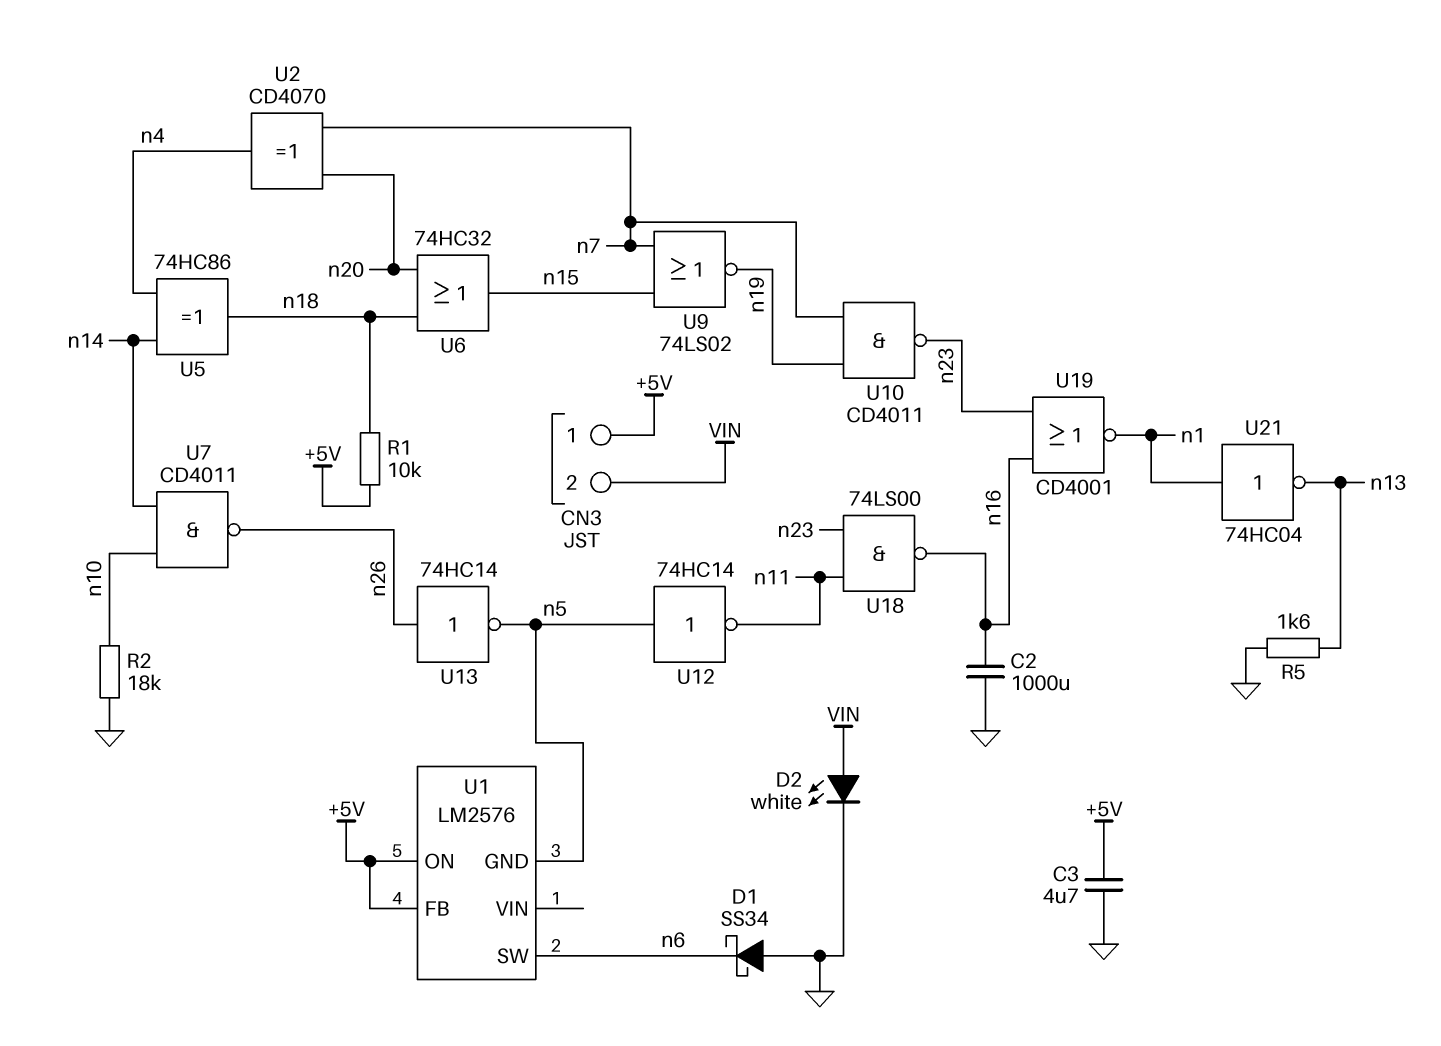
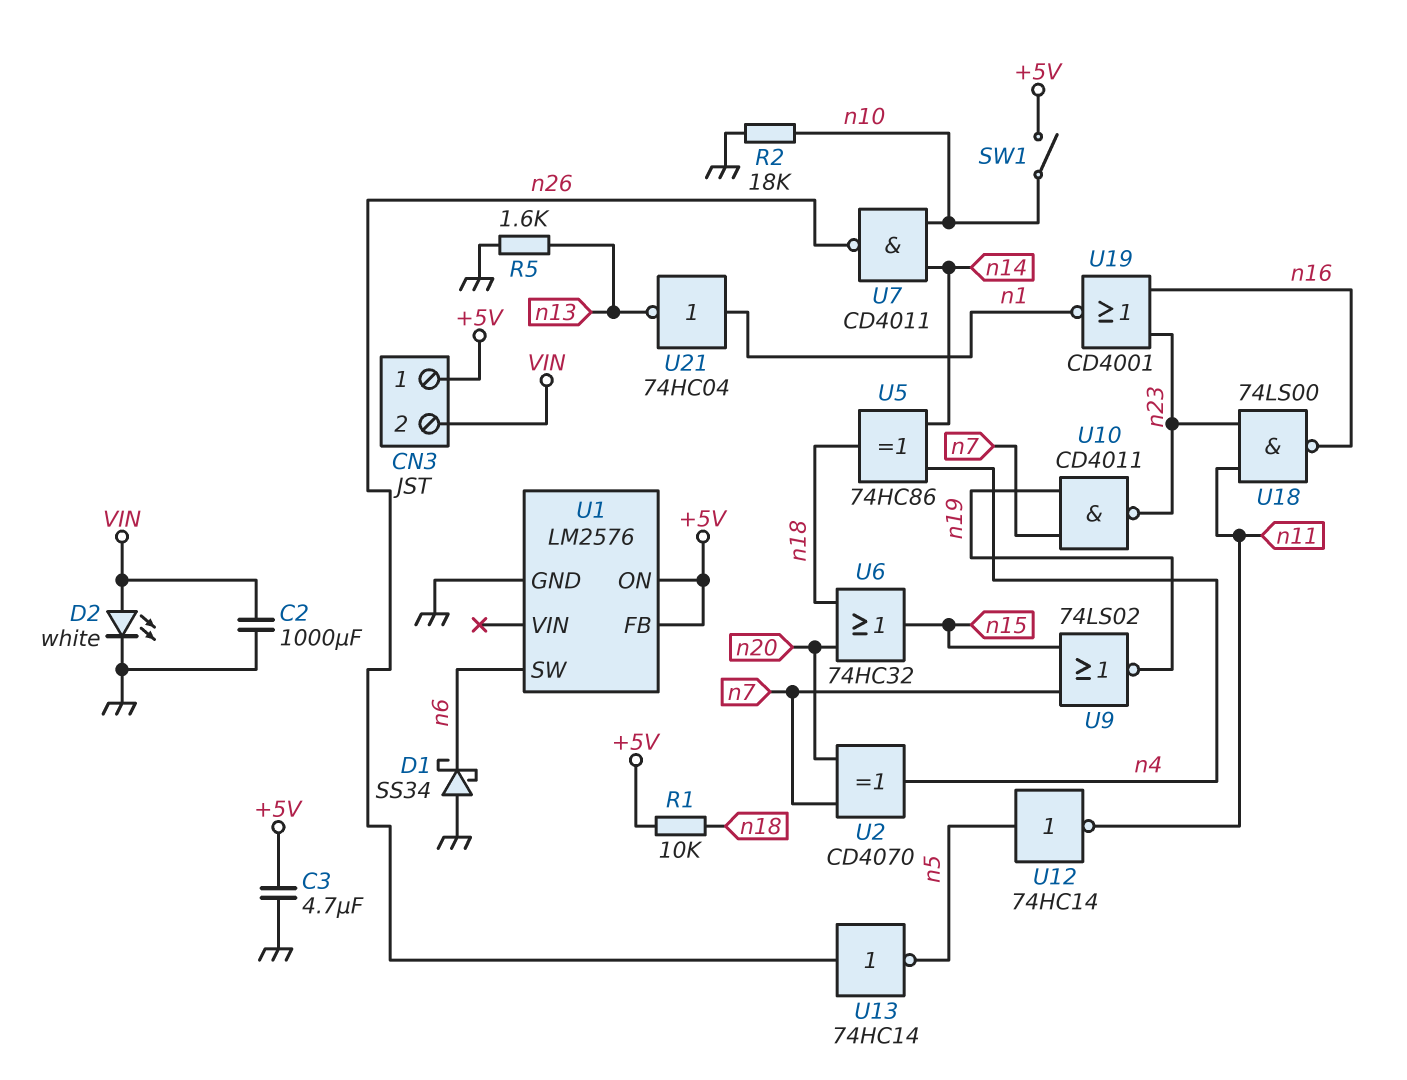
C2: 1000uF (GND, n16) -> 1000uF (GND, VIN)
SW1: none -> switch (+5V, n10)
U1 pin GND: n5 -> GND

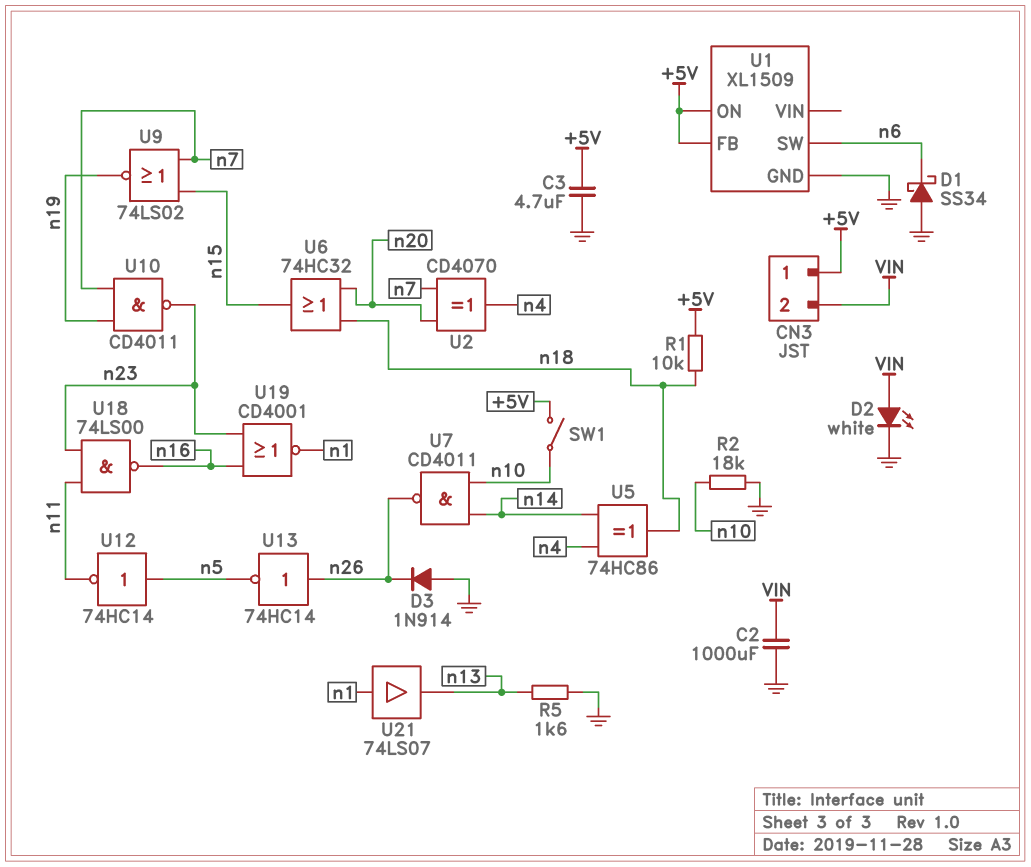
D3: none -> diode 1N914 (A GND, K n26)
U1: LM2576 -> XL1509
U21: NOT 74HC04 (in n1, out n13) -> buffer 74LS07 (in n1, out n13)

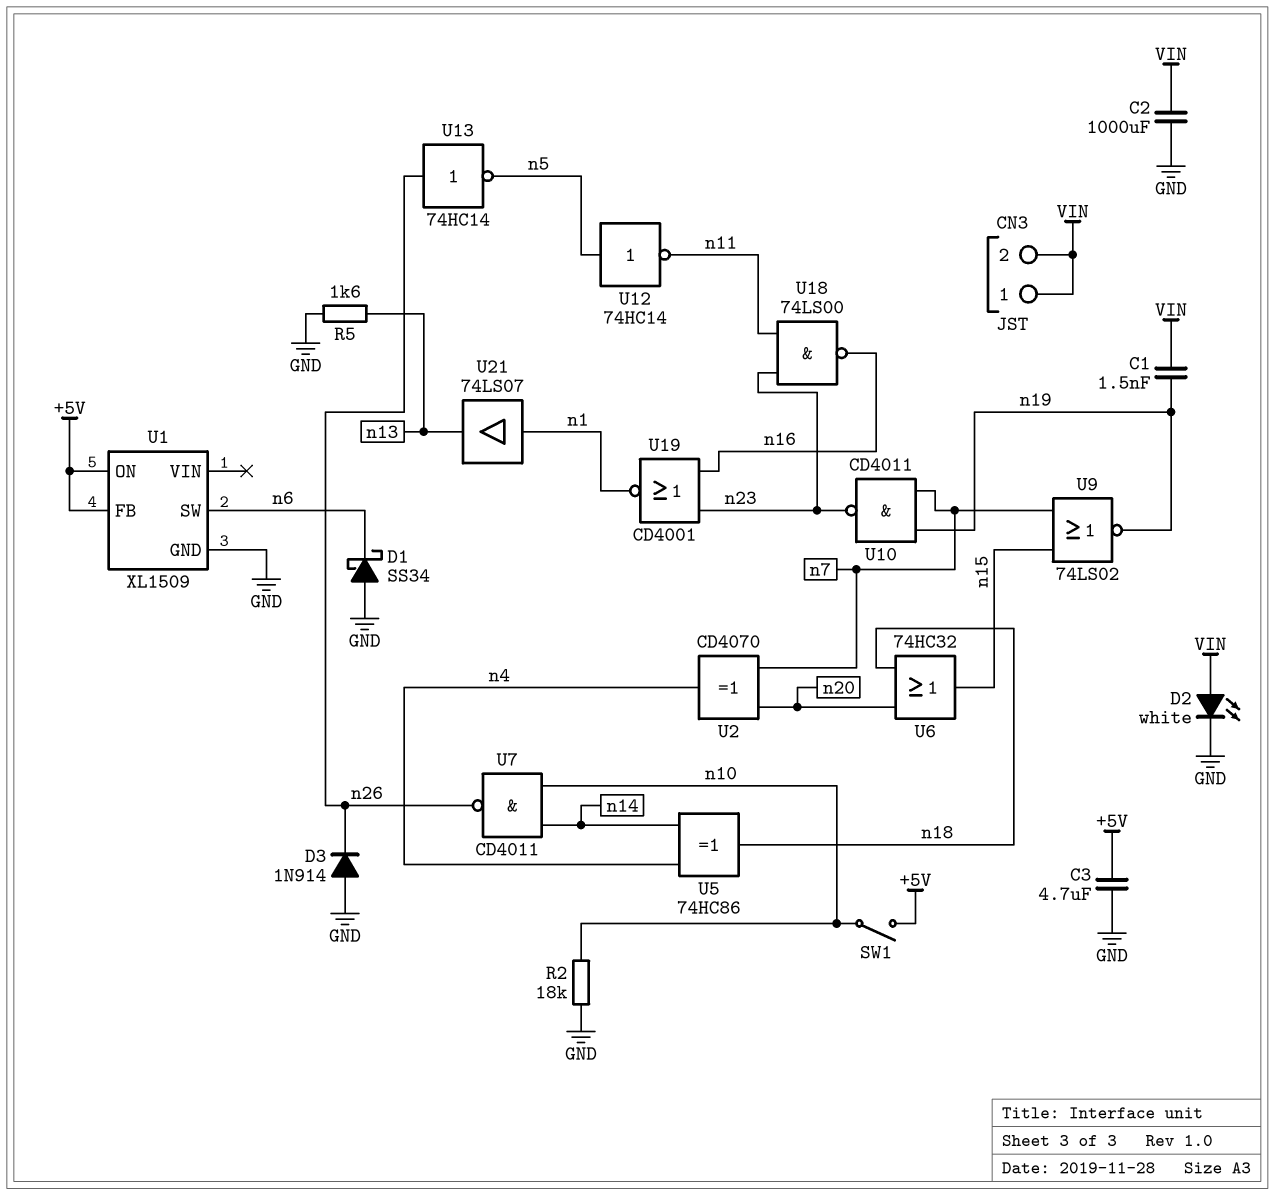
C1: none -> 1.5nF (VIN, n19)
CN3 pin 1: +5V -> VIN
R1: 10k (+5V, n18) -> none

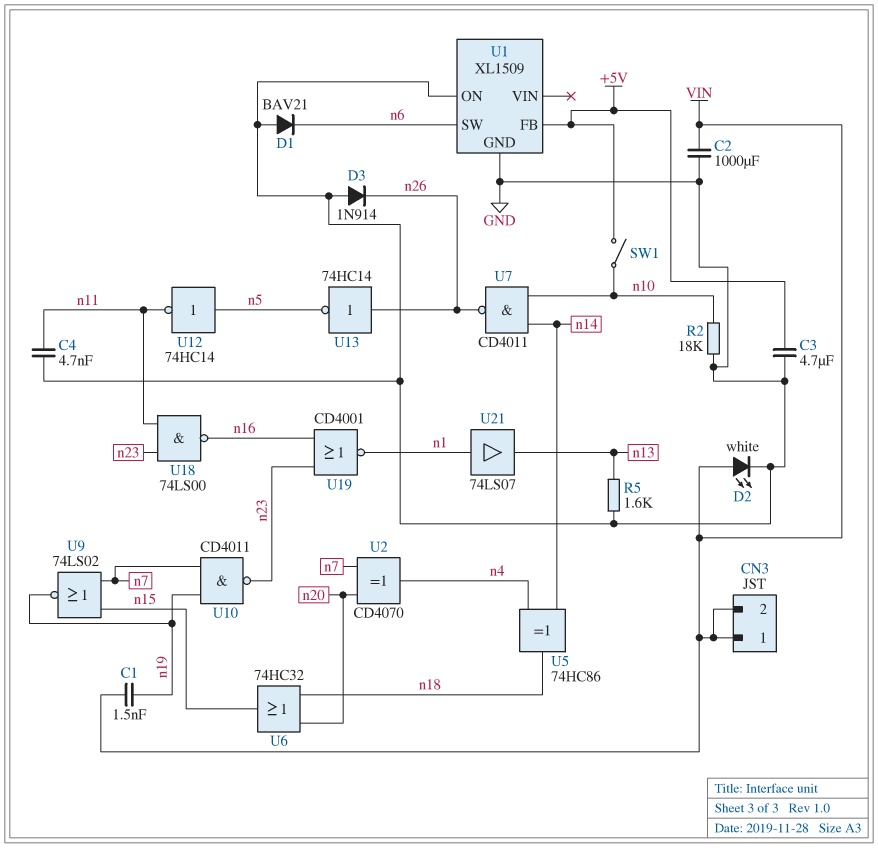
C4: none -> 4.7nF (GND, n11)
D1: schottky SS34 (A GND, K n6) -> diode BAV21 (A GND, K n6)
U1 pin ON: +5V -> GND

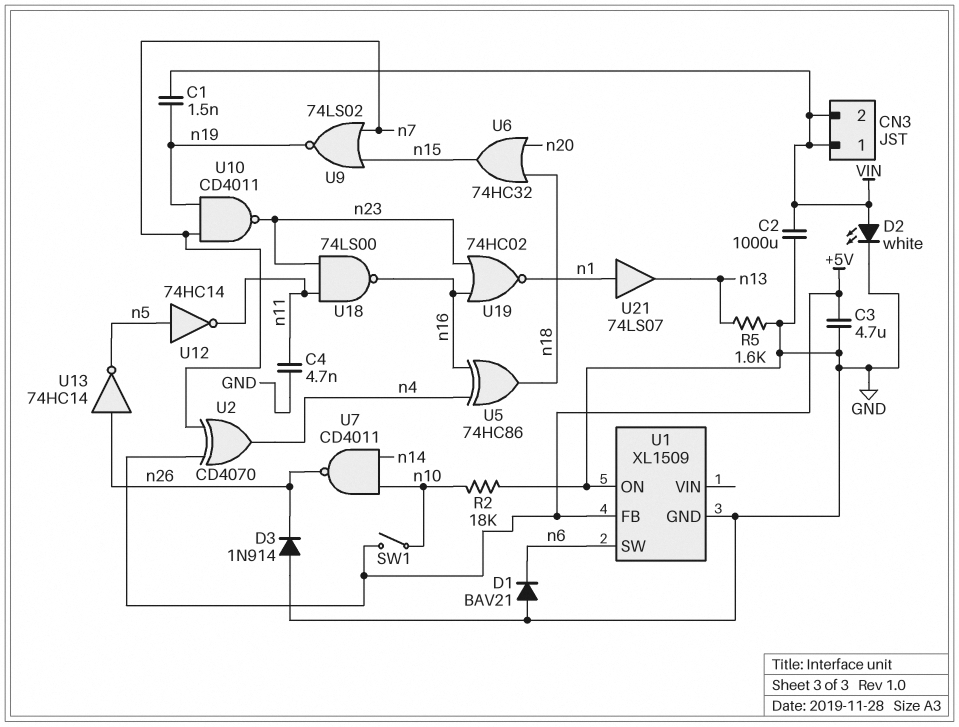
U2: XOR CD4070 (in n7, in n20, out n4) -> XOR CD4070 (in +5V, in n7, out n4)
U5: XOR 74HC86 (in n4, in n14, out n18) -> XOR 74HC86 (in n4, in n16, out n18)
U19: NOR CD4001 (in n16, in n23, out n1) -> NOR 74HC02 (in n16, in n23, out n1)

